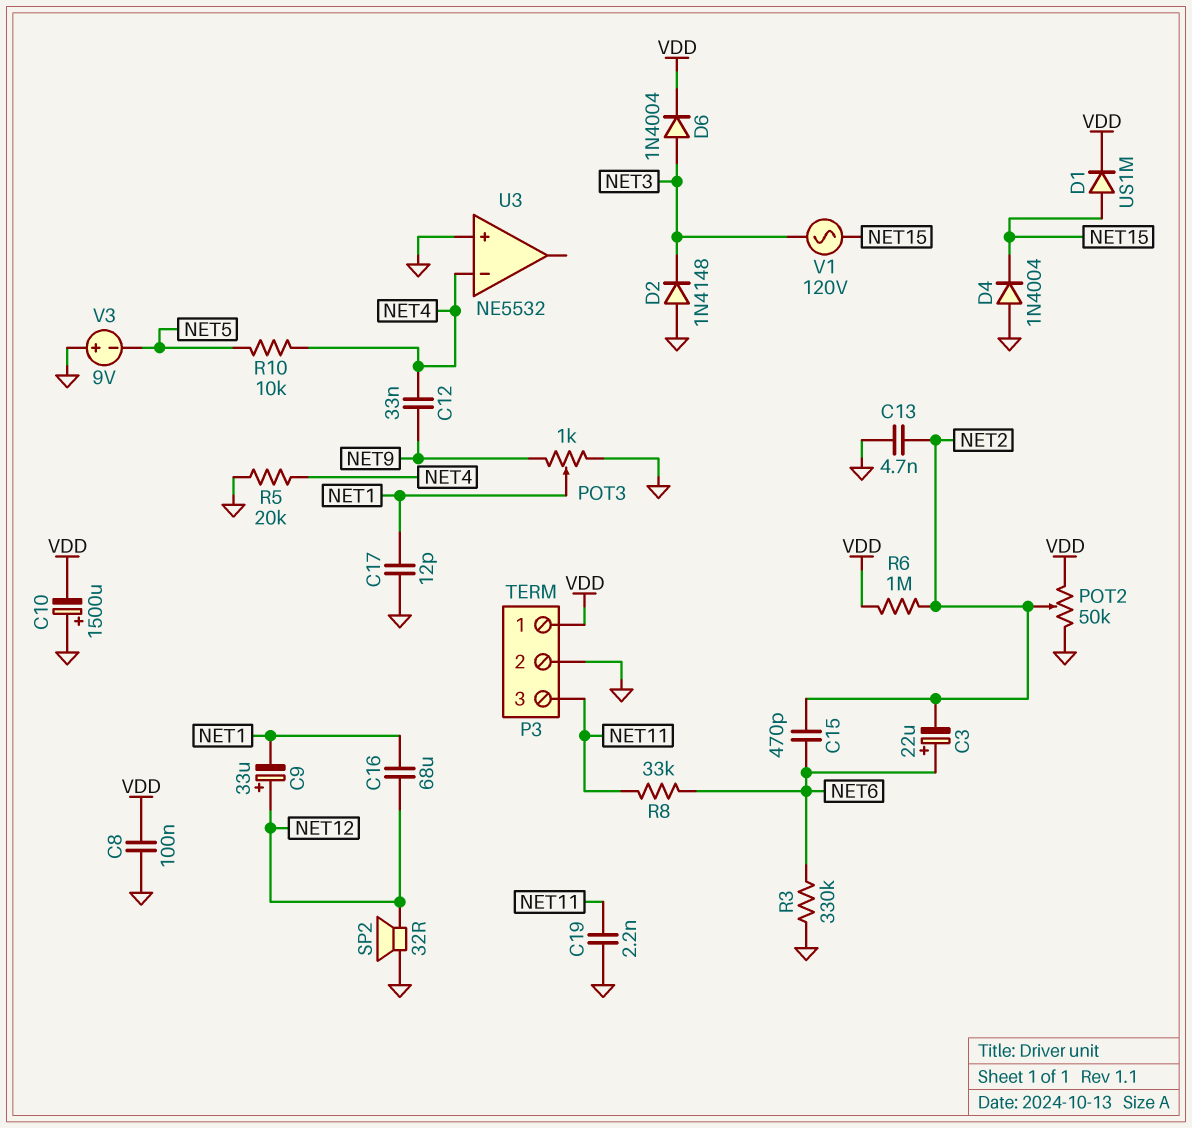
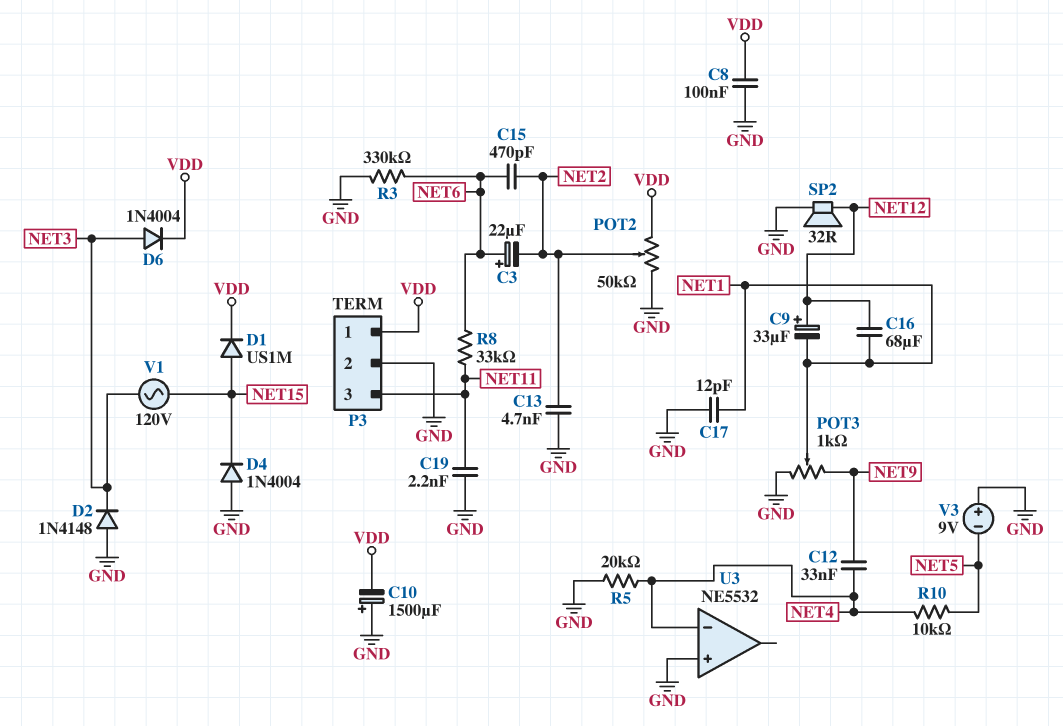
R6: 1M (NET2, VDD) -> none

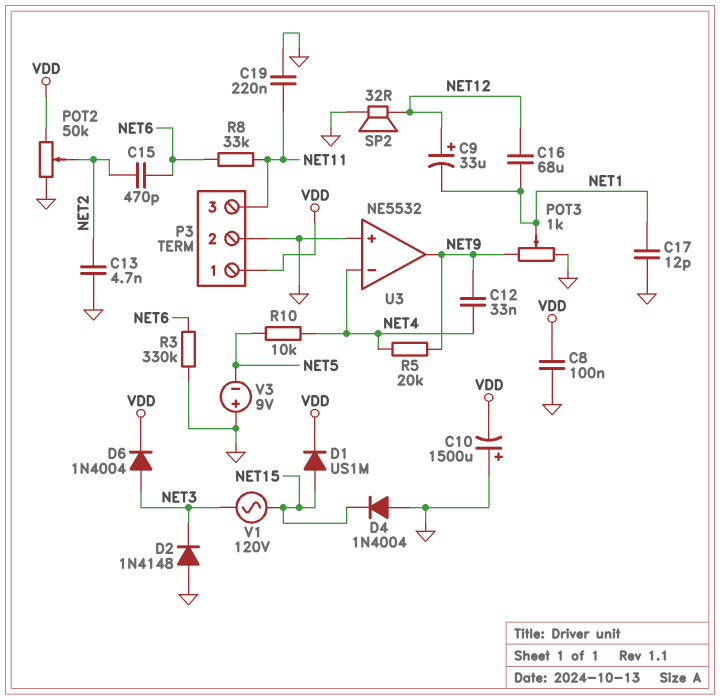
C3: 22uF (plus NET6, minus NET2) -> none
C19: 2.2nF (GND, NET11) -> 220nF (GND, NET11)
R5: 20k (GND, NET4) -> 20k (NET4, NET9)
U3 pin out: none -> NET9

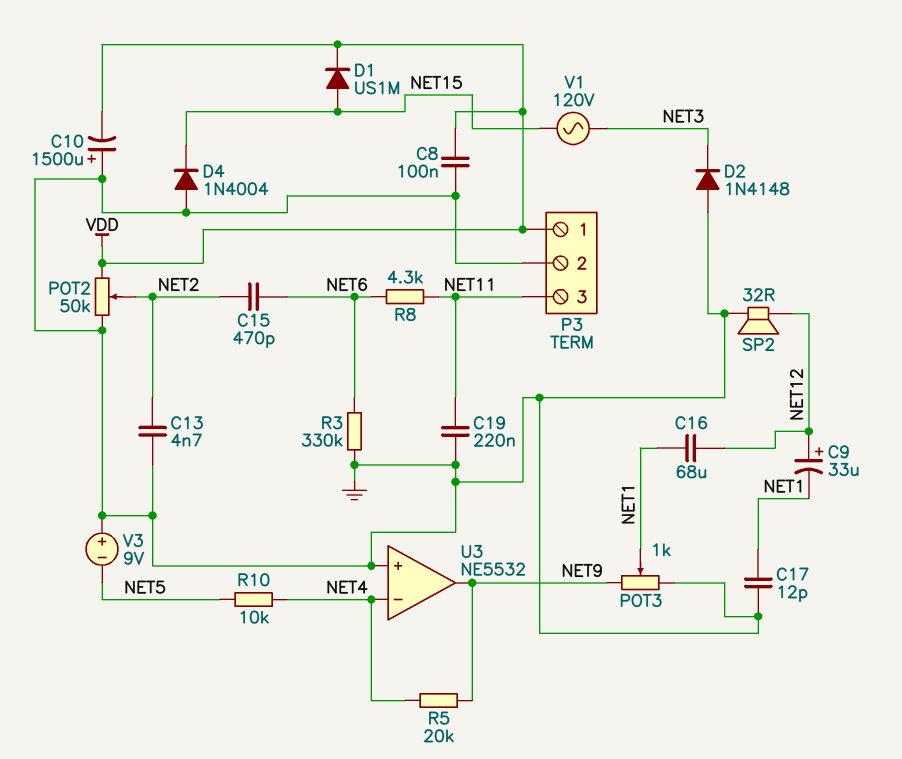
C12: 33nF (NET4, NET9) -> none
D6: diode 1N4004 (A NET3, K VDD) -> none
R8: 33k (NET6, NET11) -> 4.3k (NET6, NET11)

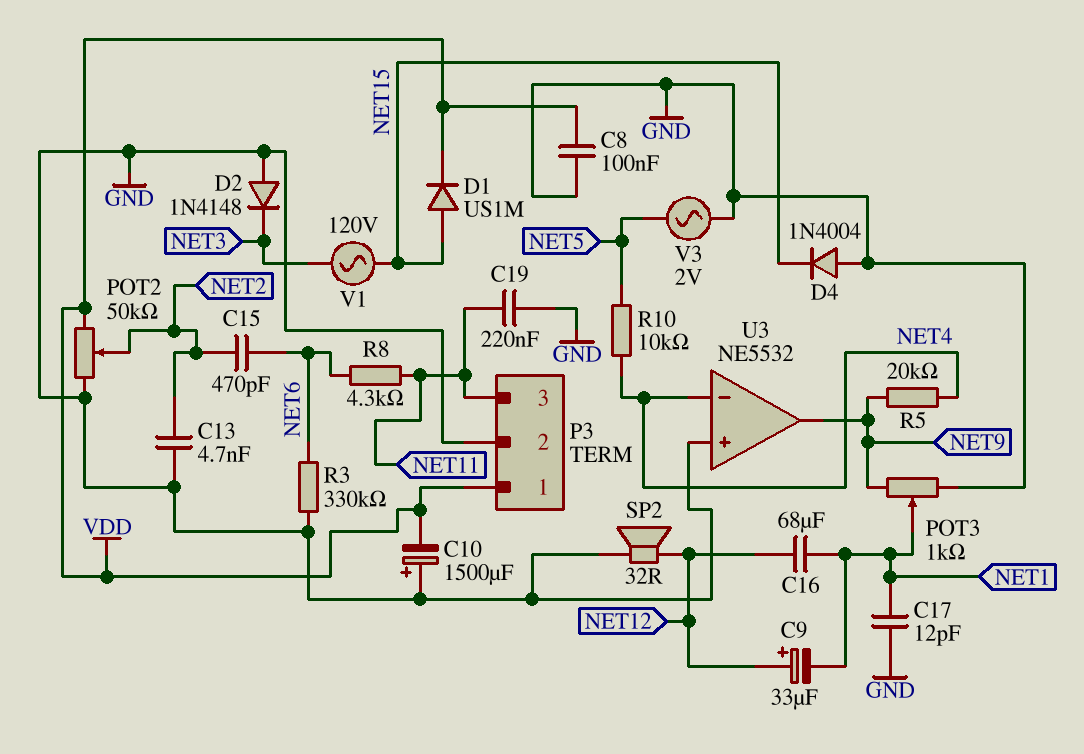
V3: 9V (plus GND, minus NET5) -> AC 2V (GND, NET5)

